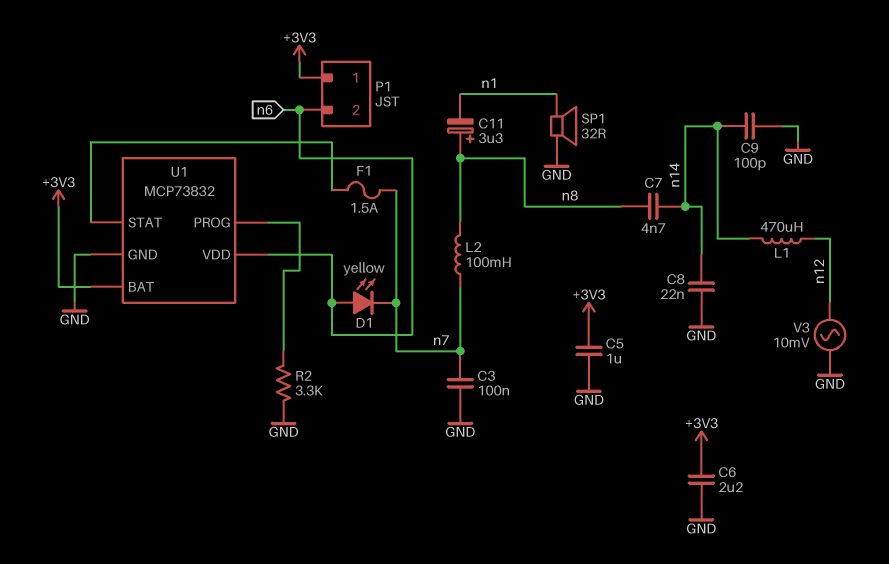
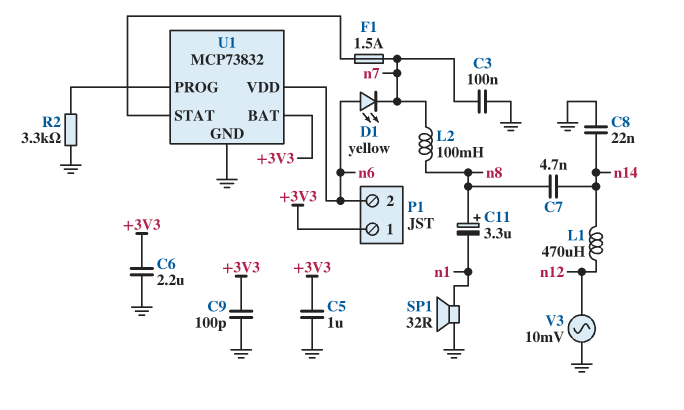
C9: 100pF (GND, n14) -> 100pF (+3V3, GND)

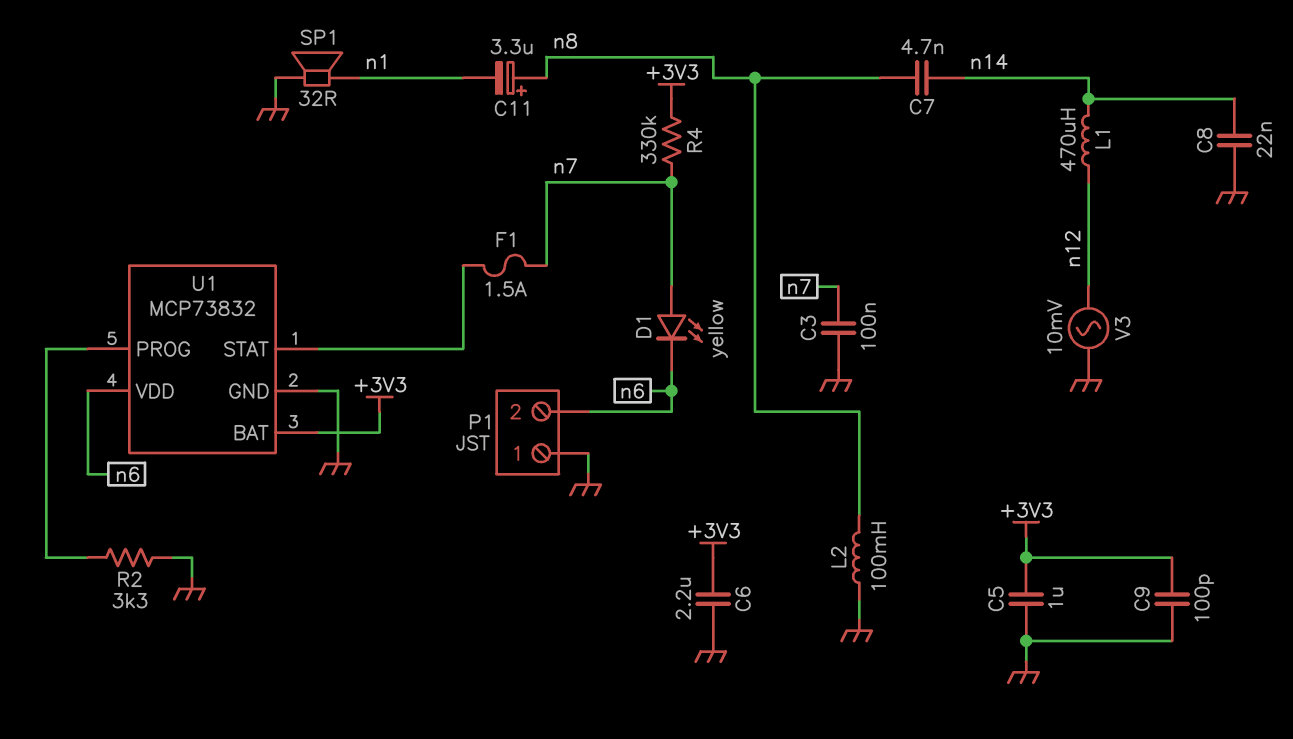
D1: LED yellow (A n6, K n7) -> LED yellow (A n7, K n6)
L2: 100mH (n7, n8) -> 100mH (GND, n8)
P1 pin 1: +3V3 -> GND
R4: none -> 330k (+3V3, n7)

